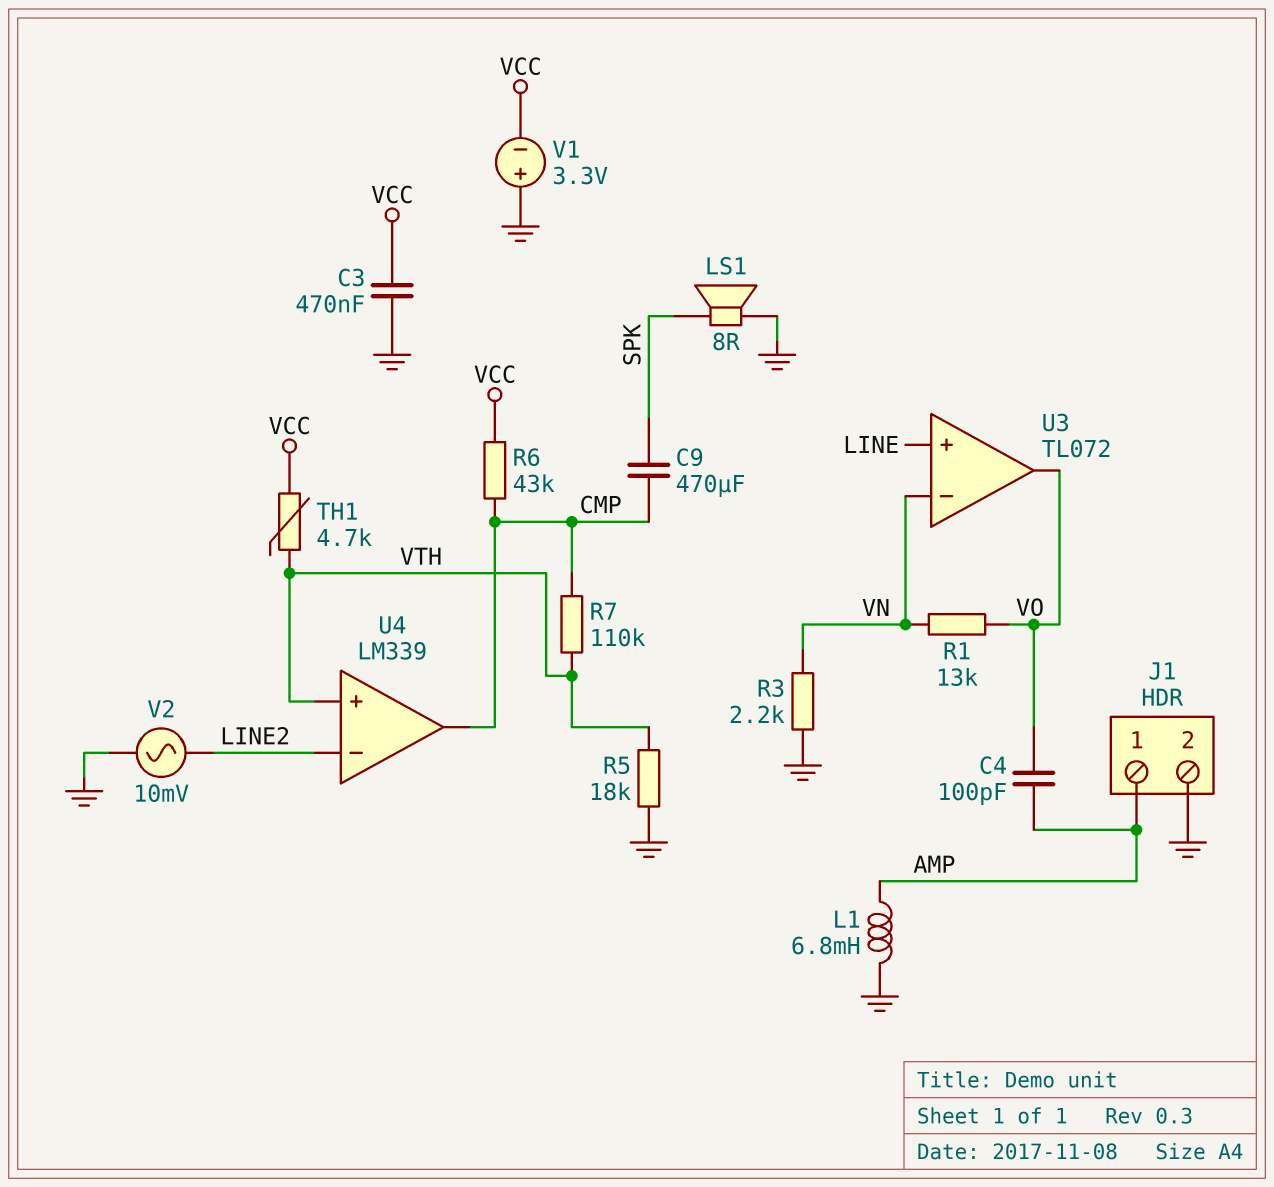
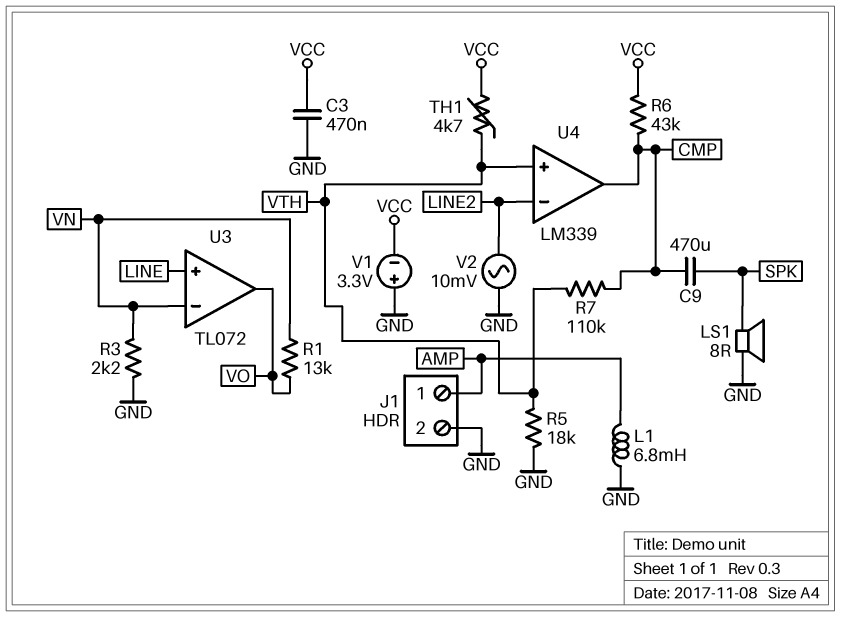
C4: 100pF (AMP, VO) -> none

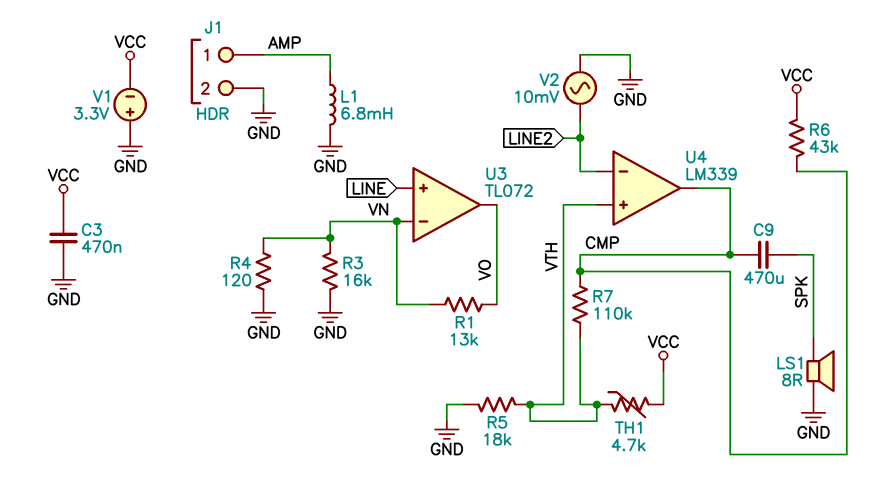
R3: 2.2k (GND, VN) -> 16k (GND, VN)
R4: none -> 120 (GND, VN)

